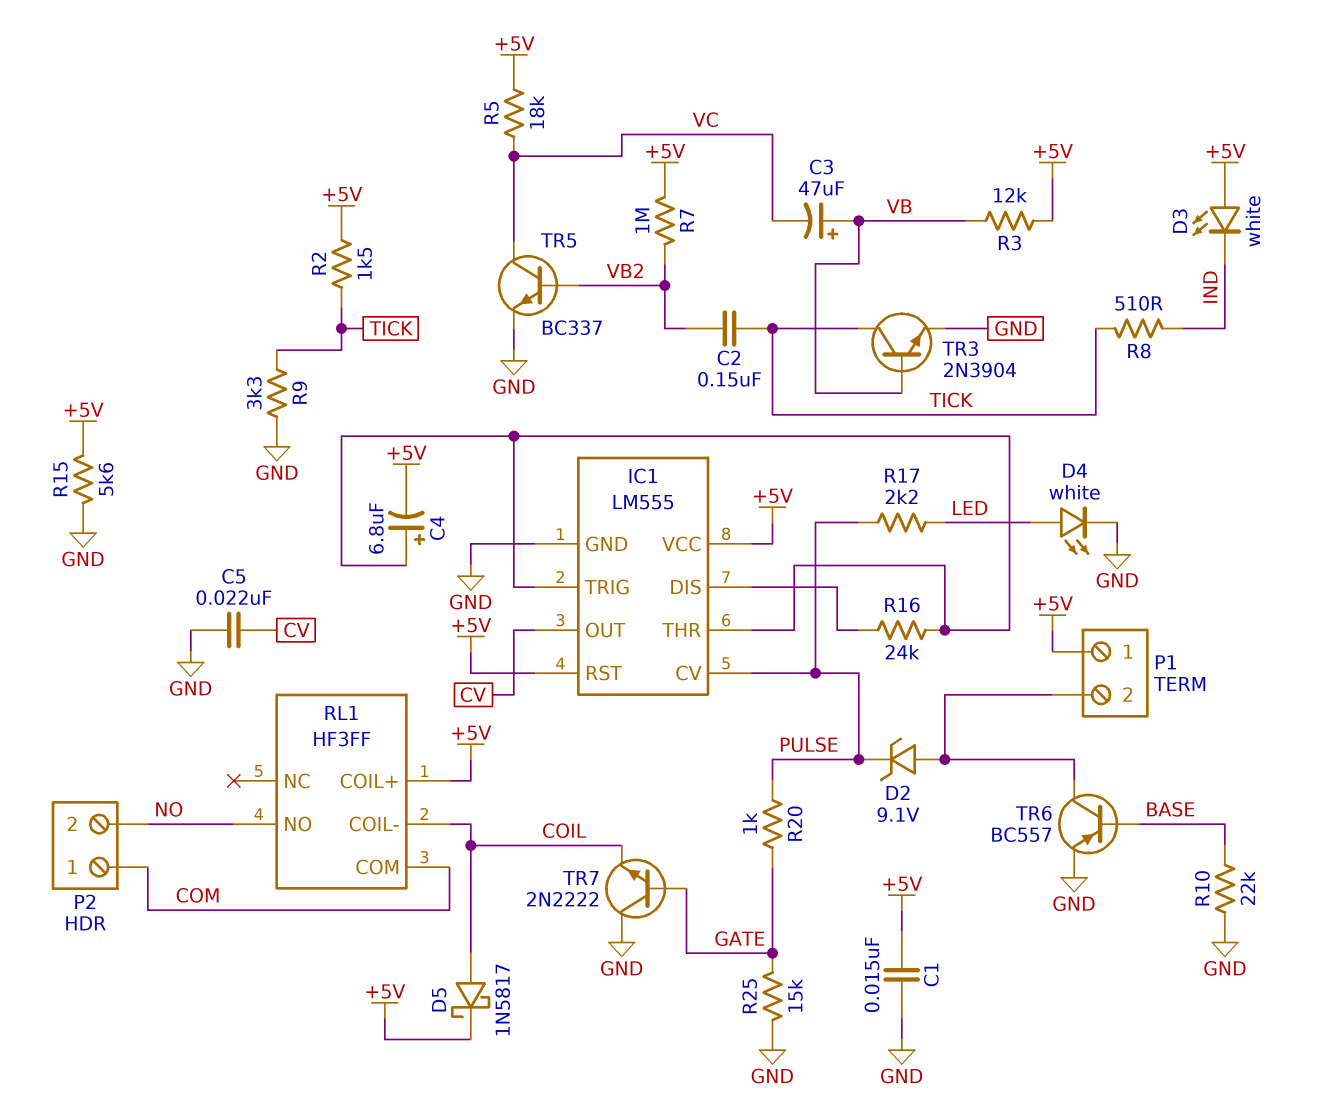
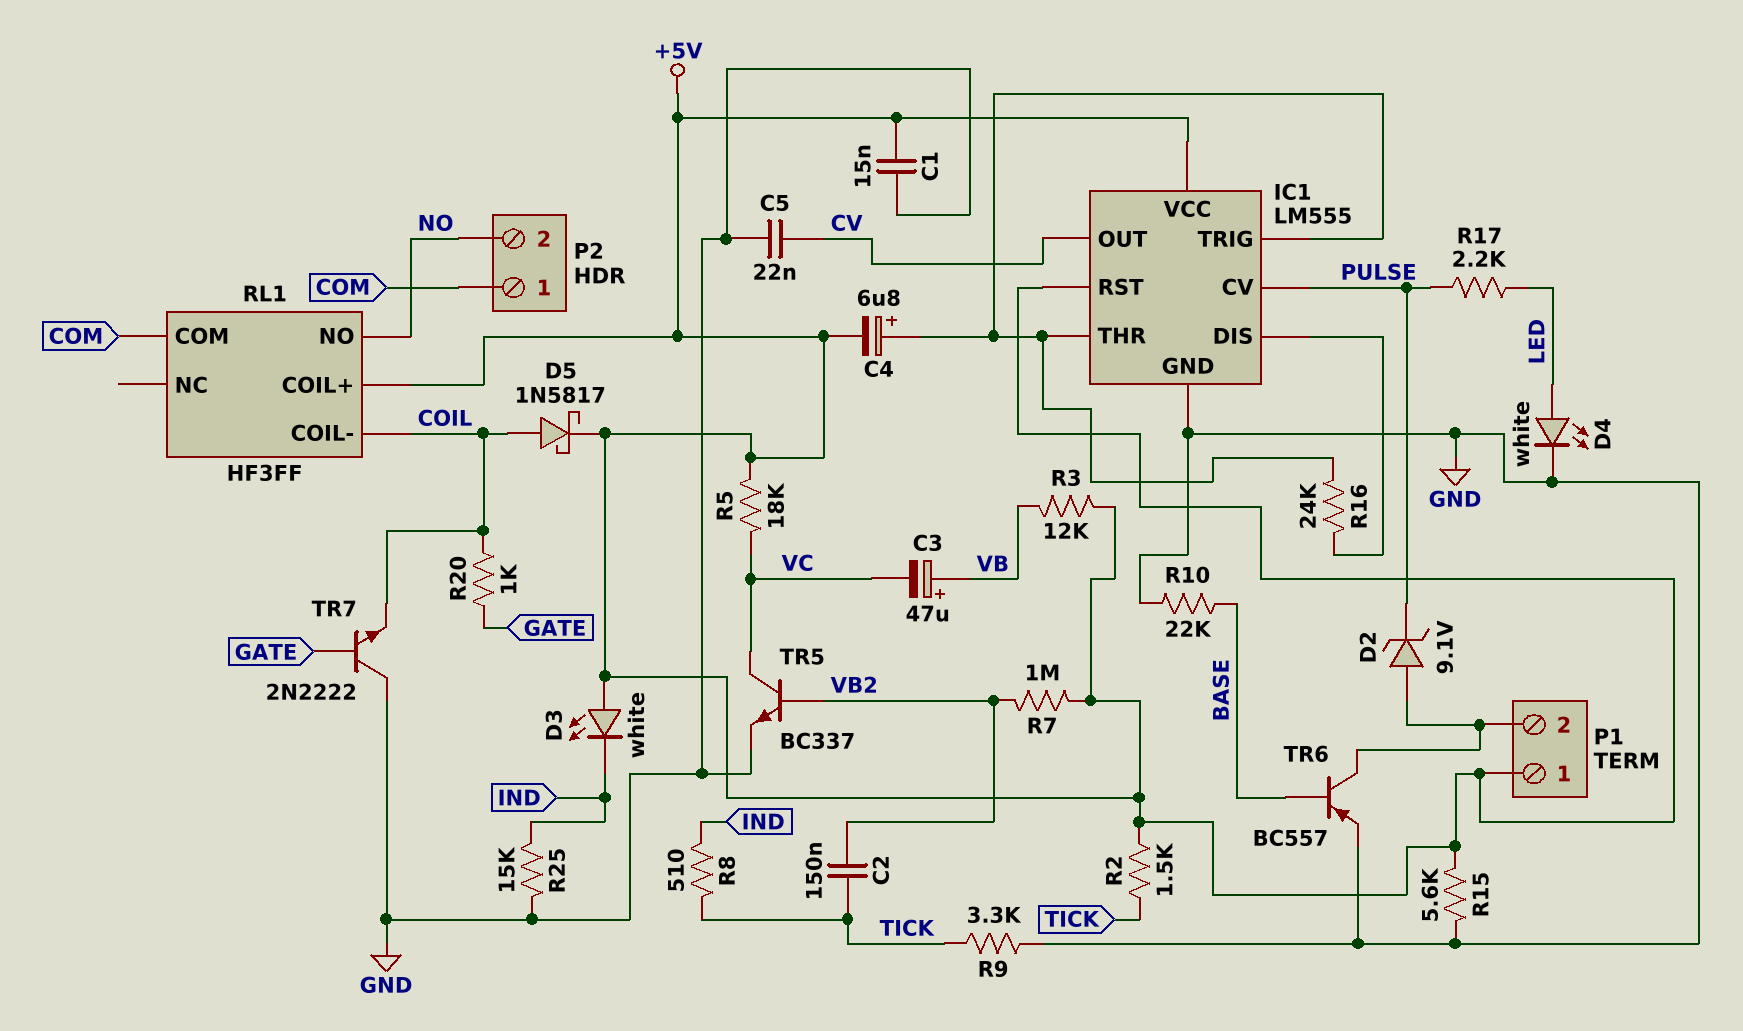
R20: 1k (GATE, PULSE) -> 1k (COIL, GATE)
R25: 15k (GATE, GND) -> 15k (GND, IND)
TR3: NPN 2N3904 (B VB, C TICK, E GND) -> none

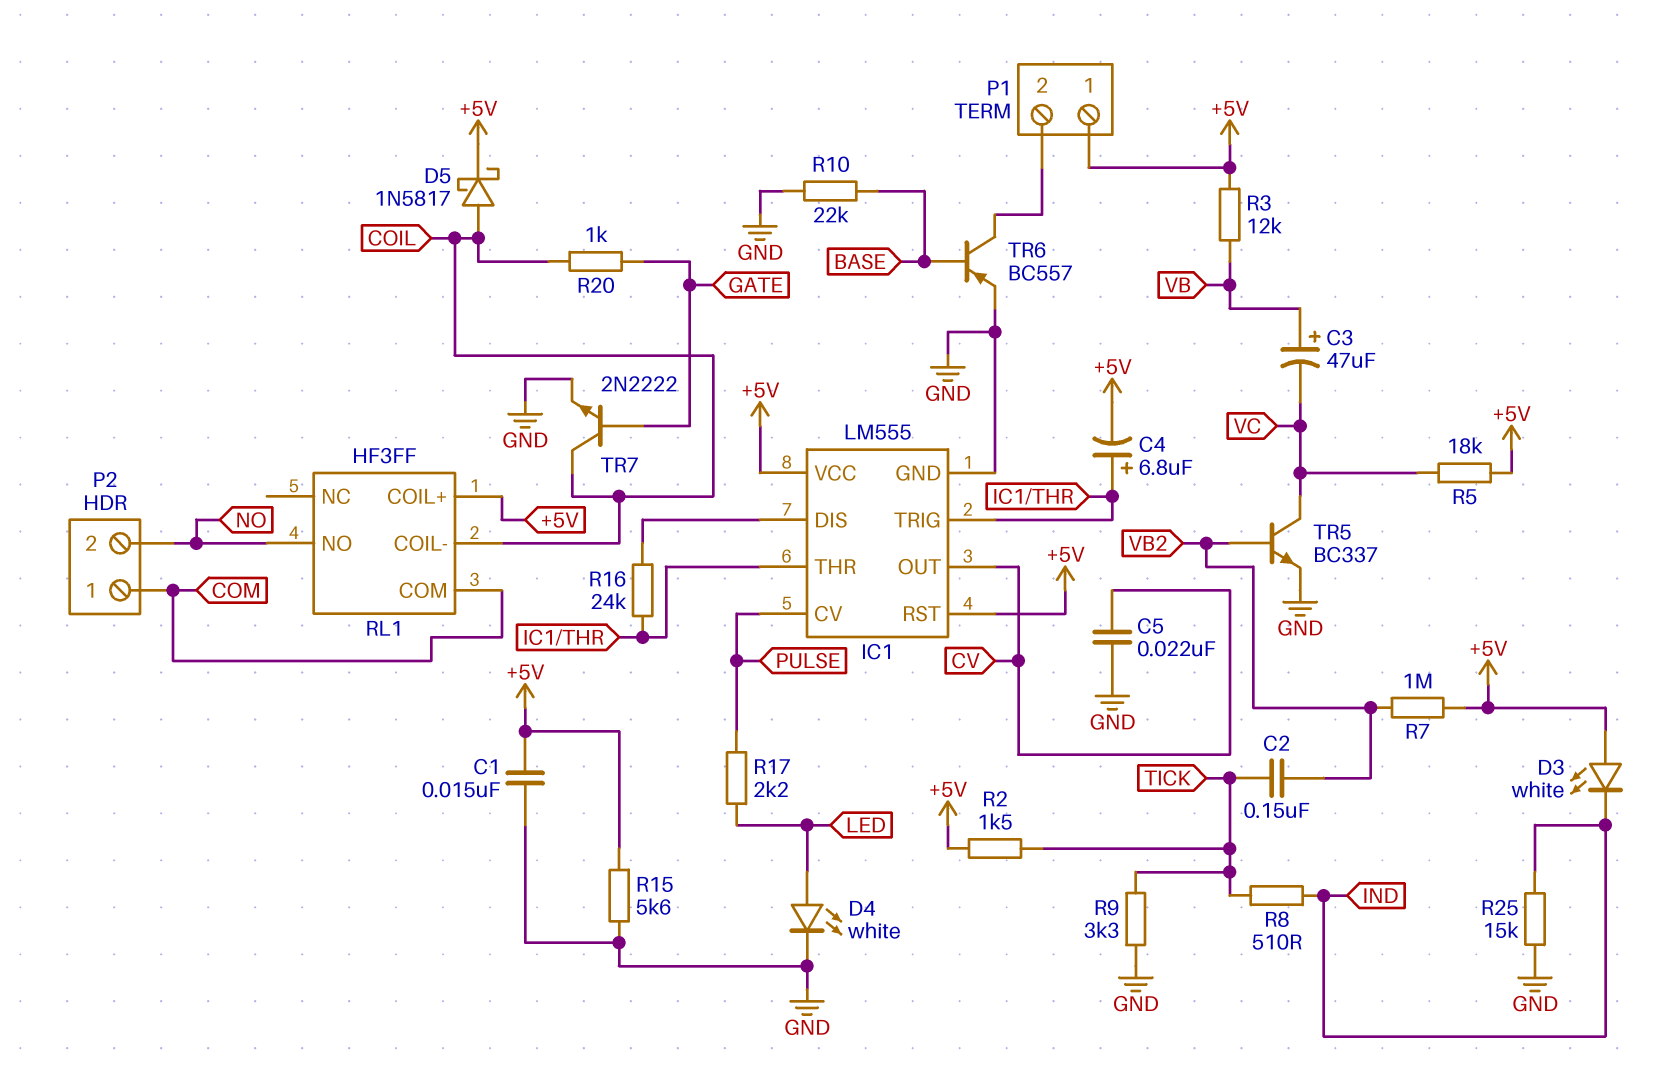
D2: zener 9.1V (A P1/2, K PULSE) -> none
TR7: NPN 2N2222 (B GATE, C GND, E COIL) -> NPN 2N2222 (B GATE, C COIL, E GND)

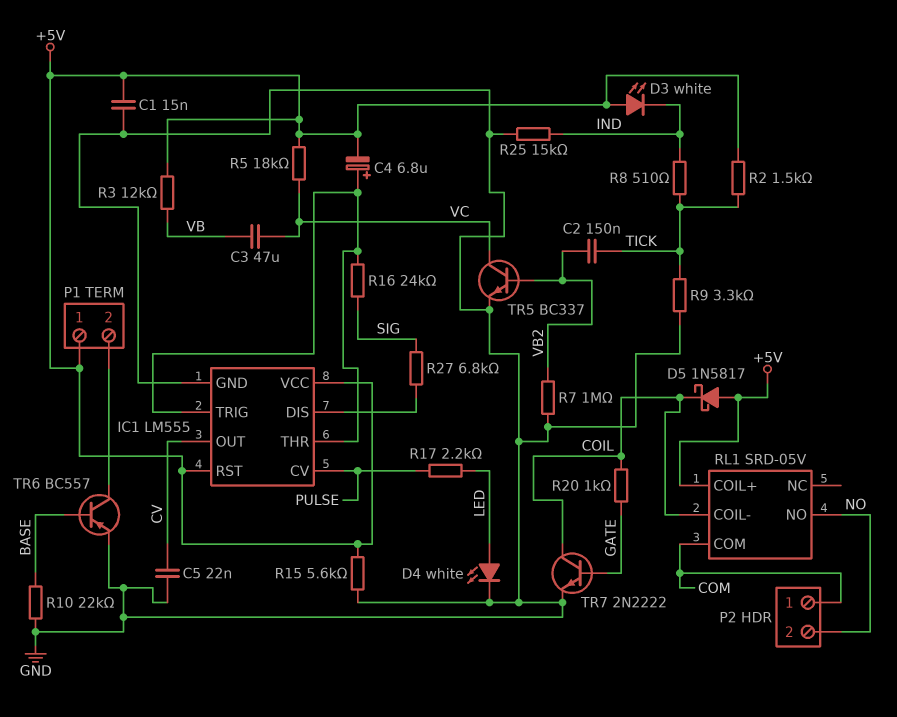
C3: 47uF (plus VB, minus VC) -> 47uF (VB, VC)
D5: schottky 1N5817 (A COIL, K +5V) -> schottky 1N5817 (A +5V, K COIL)
R7: 1M (+5V, VB2) -> 1M (GND, VB2)
R16: 24k (IC1/DIS, IC1/THR) -> 24k (IC1/THR, SIG)
R27: none -> 6.8k (IC1/DIS, SIG)
RL1: HF3FF -> SRD-05V

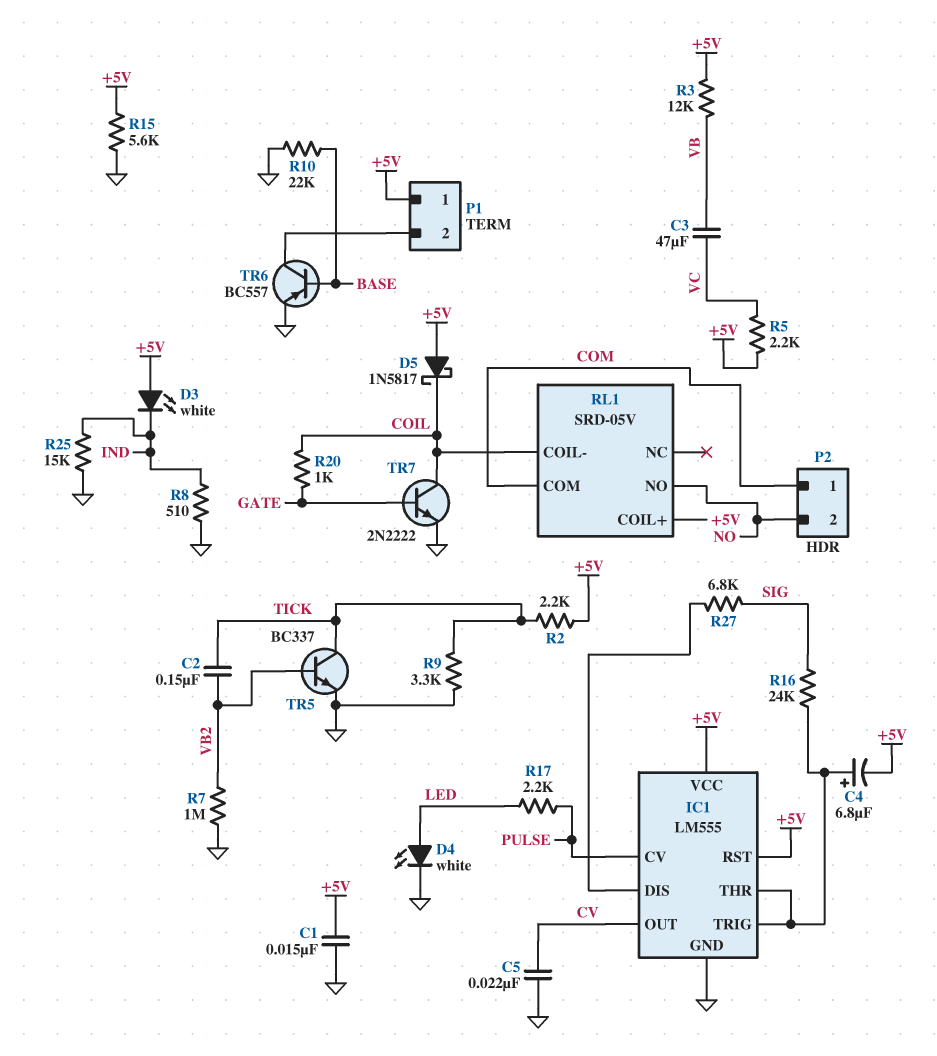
R2: 1.5k (+5V, TICK) -> 2.2k (+5V, TICK)
R5: 18k (+5V, VC) -> 2.2k (+5V, VC)
R8: 510 (IND, TICK) -> 510 (GND, IND)
TR5: NPN BC337 (B VB2, C VC, E GND) -> NPN BC337 (B VB2, C TICK, E GND)

